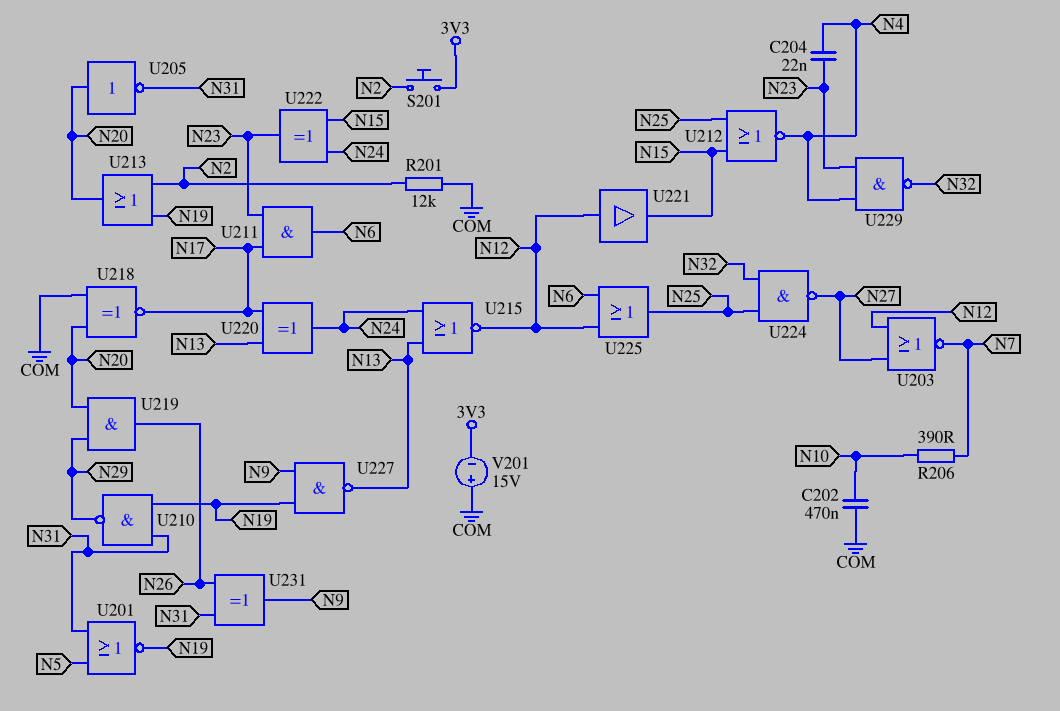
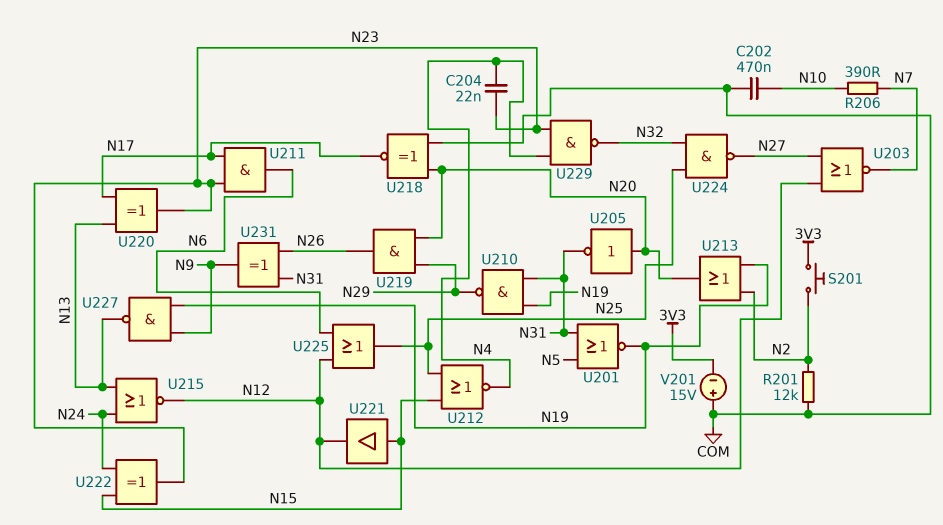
U220: XOR (in N13, in N17, out N24) -> XOR (in N13, in N17, out N23)
U221: buffer (in N12, out N15) -> buffer (in N15, out N12)

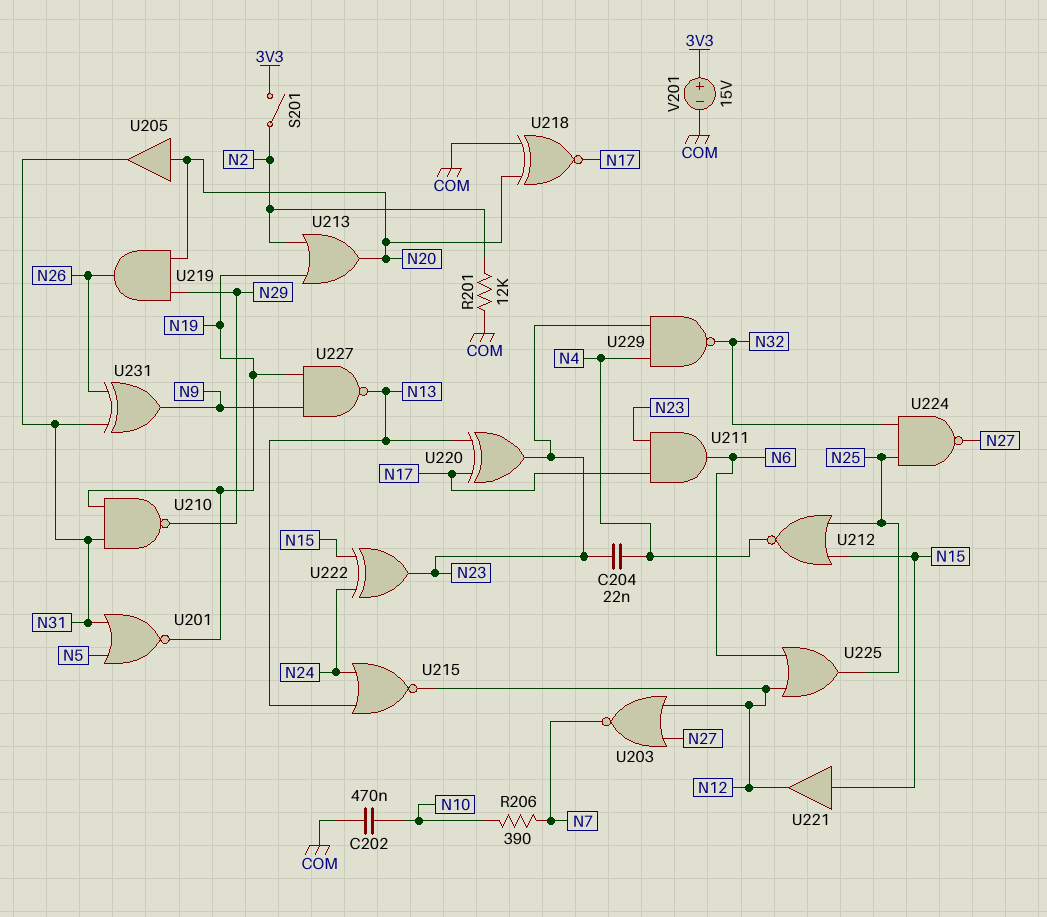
S201: button (3V3, N2) -> switch (3V3, N2)
U205: NOT (in N20, out N31) -> buffer (in N20, out N31)
V201: 15V (plus COM, minus 3V3) -> 15V (plus 3V3, minus COM)

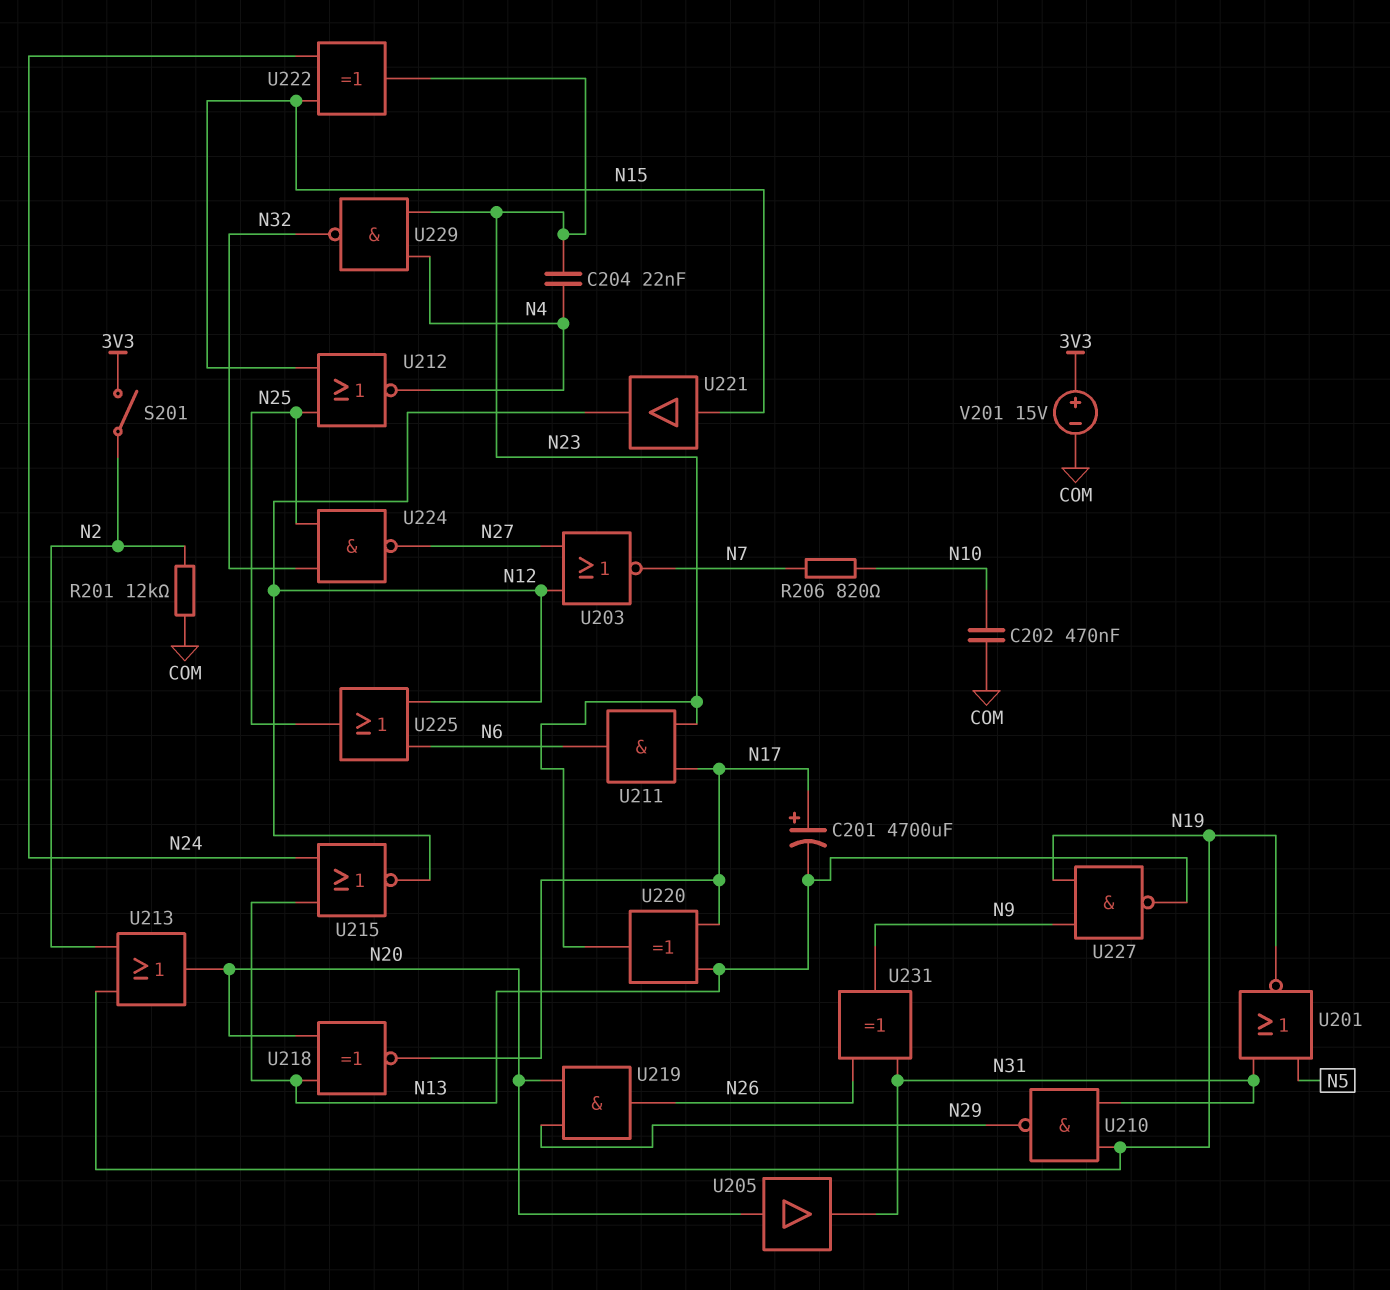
C201: none -> 4700uF (plus N17, minus N13)
R206: 390 (N7, N10) -> 820 (N7, N10)
U218: XNOR (in COM, in N20, out N17) -> XNOR (in N13, in N20, out N17)

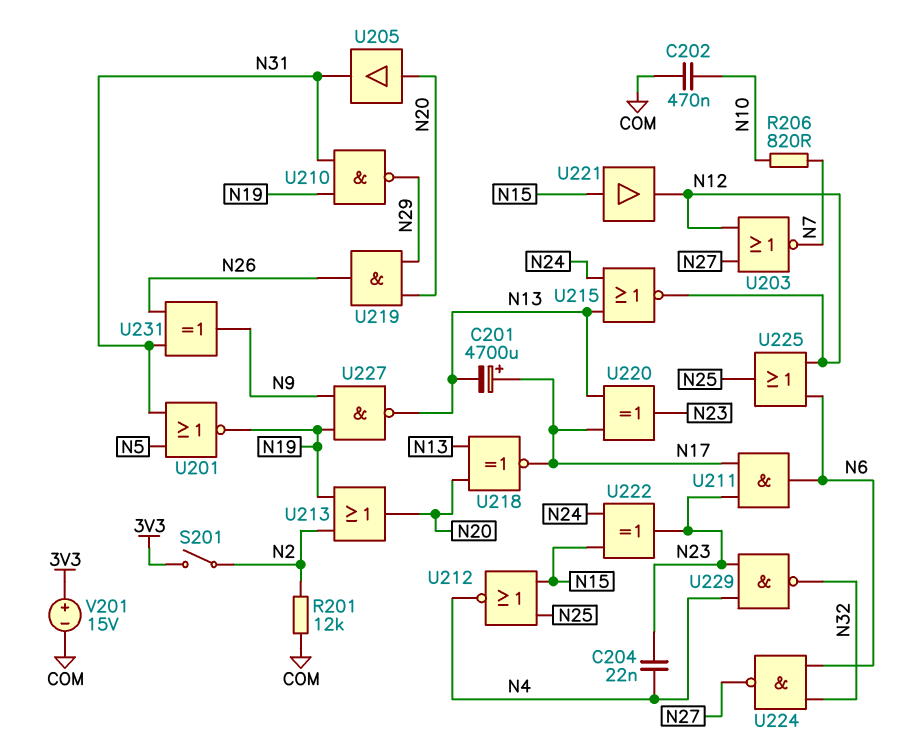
U224: NAND (in N25, in N32, out N27) -> NAND (in N6, in N32, out N27)

